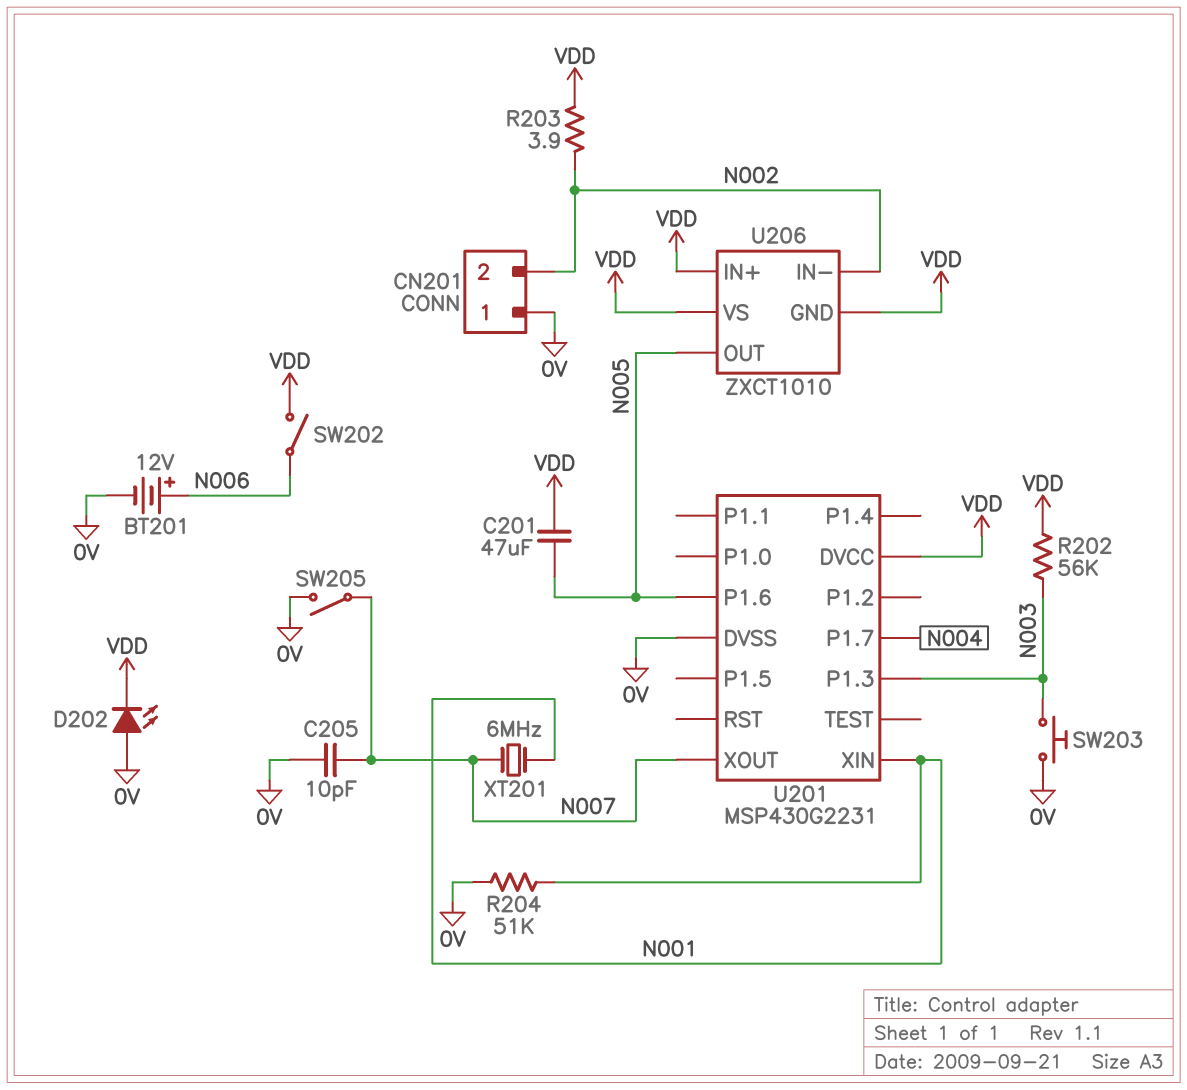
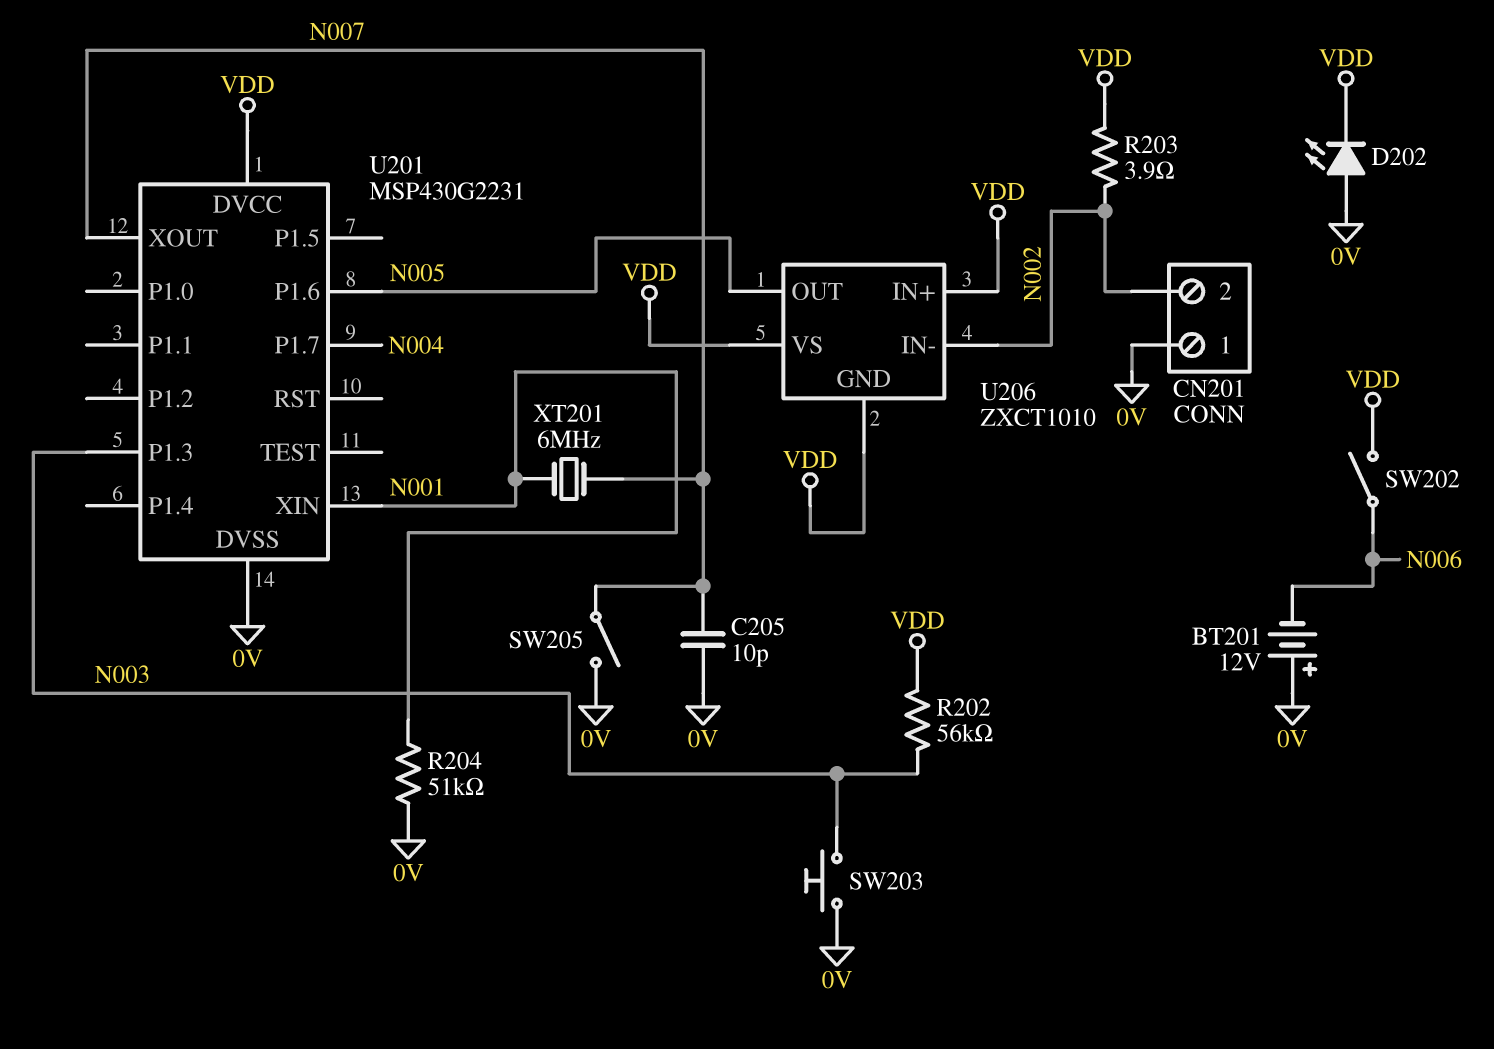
BT201: 12V (plus N006, minus 0V) -> 12V (plus 0V, minus N006)
C201: 47uF (N005, VDD) -> none

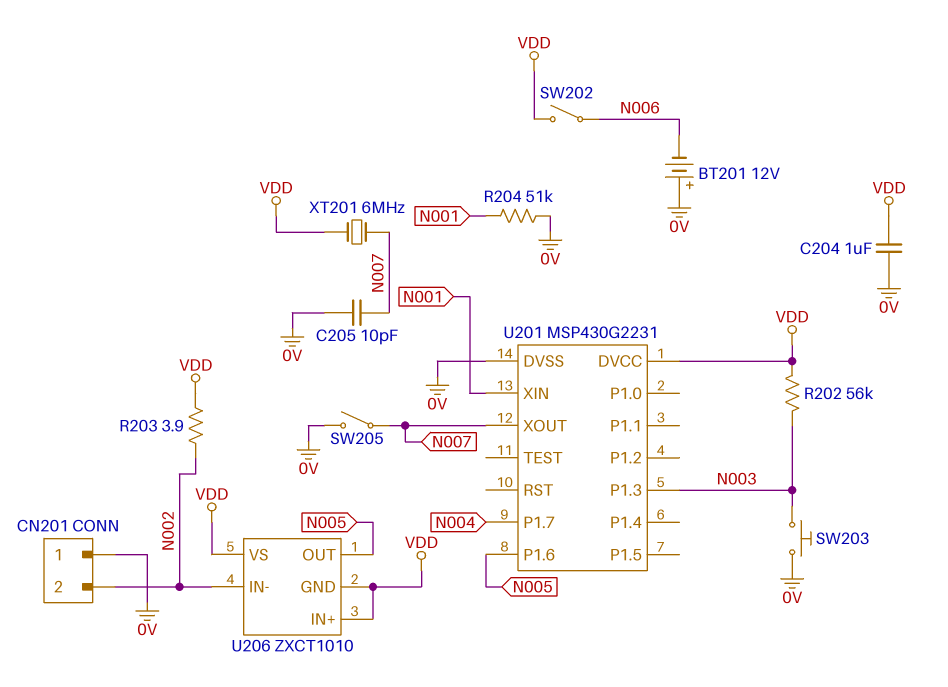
C204: none -> 1uF (0V, VDD)
D202: LED (A 0V, K VDD) -> none
XT201: 6MHz (N001, N007) -> 6MHz (N007, VDD)

